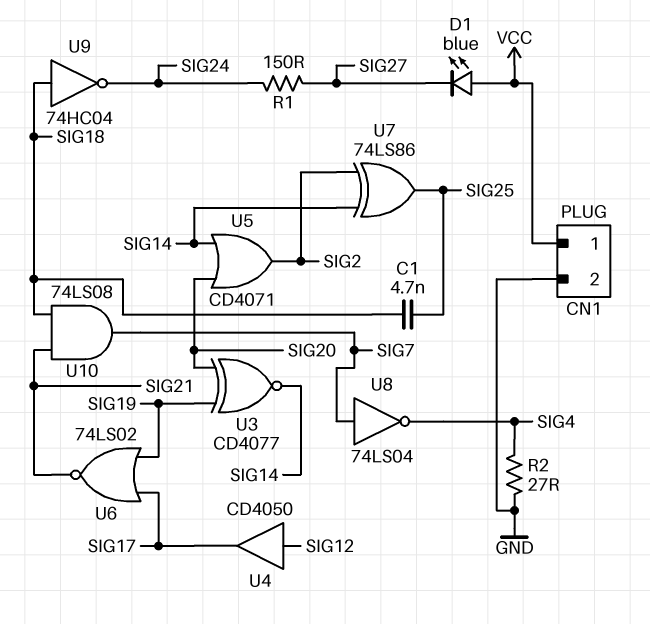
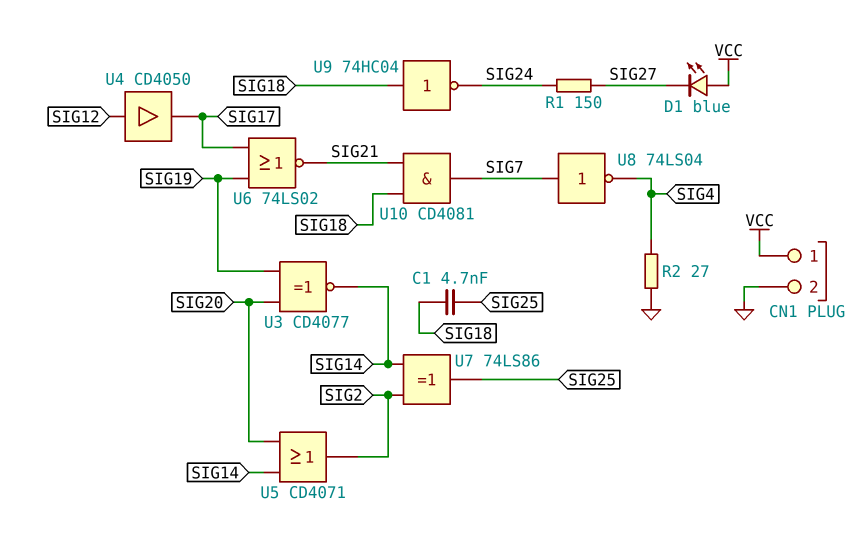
U10: AND 74LS08 (in SIG18, in SIG21, out SIG7) -> AND CD4081 (in SIG18, in SIG21, out SIG7)

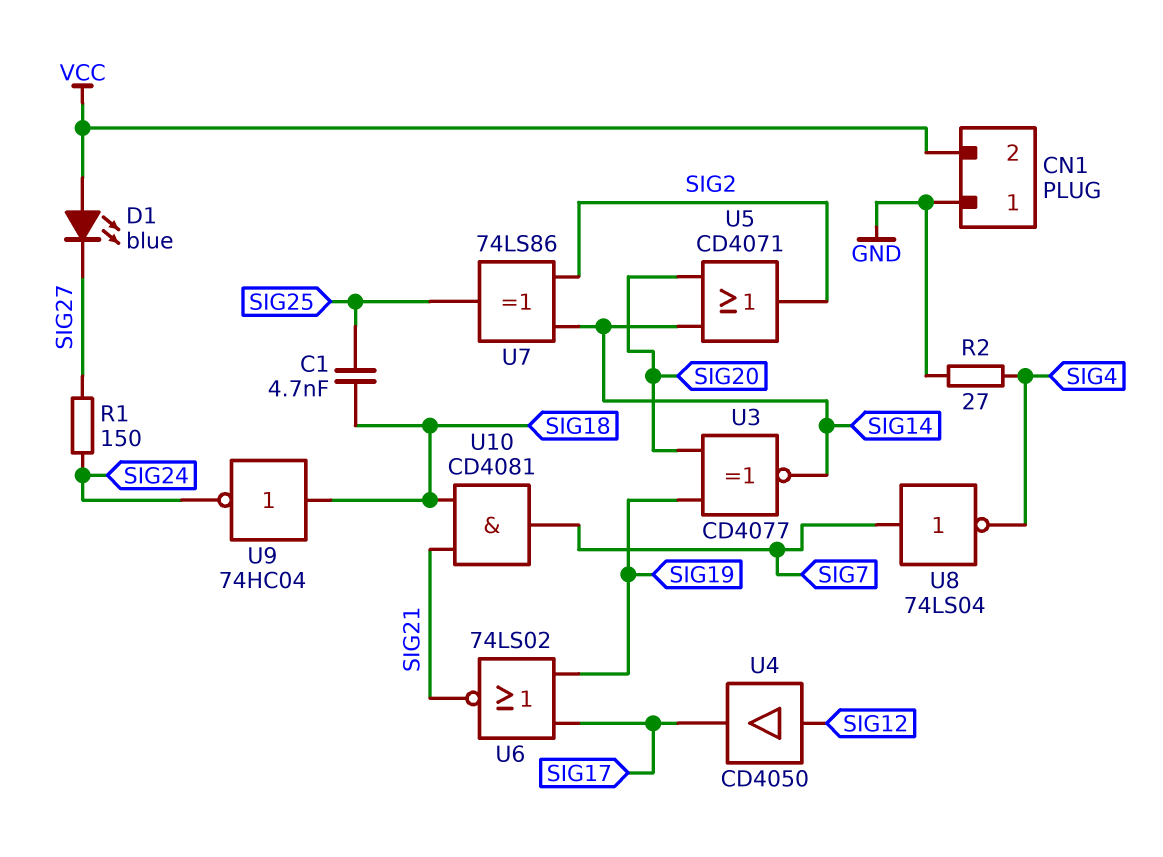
CN1 pin 1: VCC -> GND
CN1 pin 2: GND -> VCC

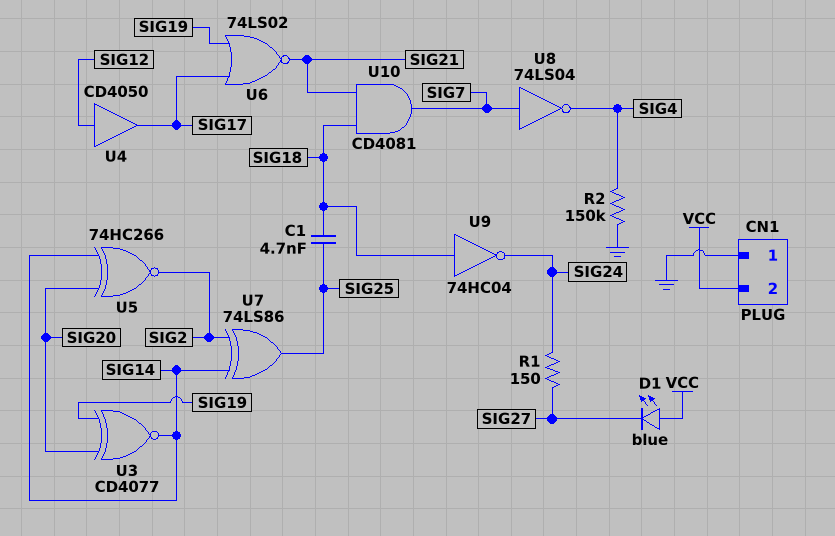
R2: 27 (GND, SIG4) -> 150k (GND, SIG4)
U5: OR CD4071 (in SIG14, in SIG20, out SIG2) -> XNOR 74HC266 (in SIG14, in SIG20, out SIG2)

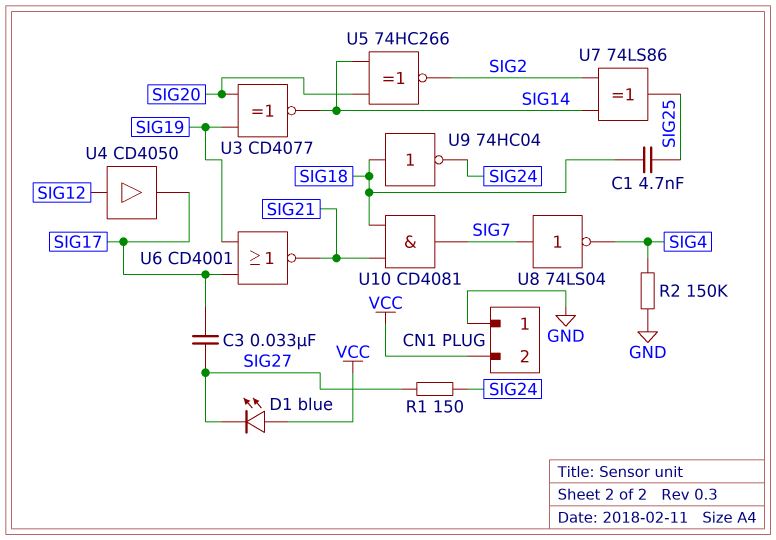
C3: none -> 33nF (SIG17, SIG27)
U6: NOR 74LS02 (in SIG17, in SIG19, out SIG21) -> NOR CD4001 (in SIG17, in SIG19, out SIG21)

